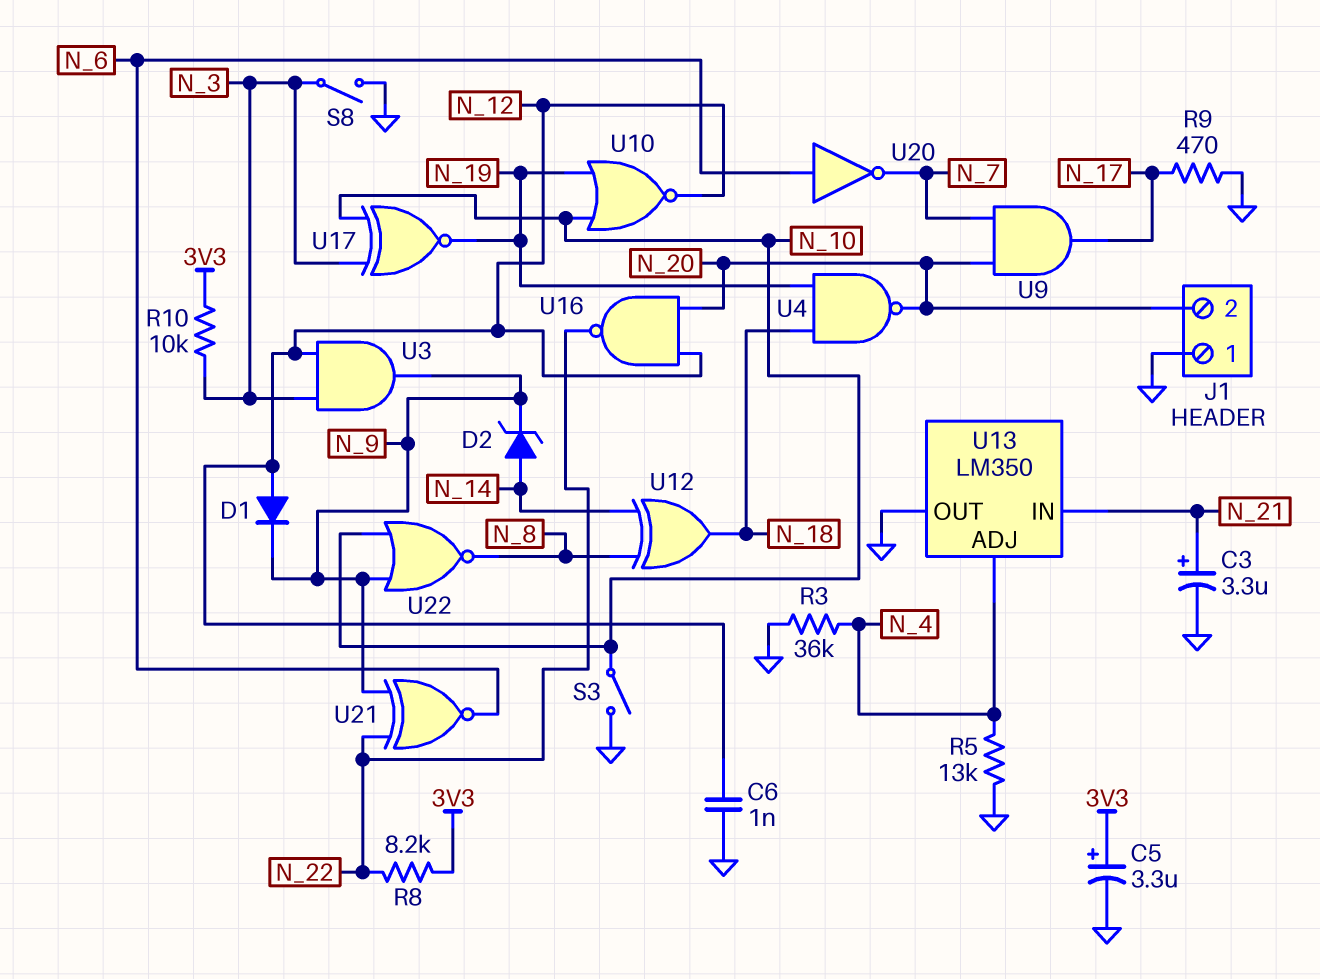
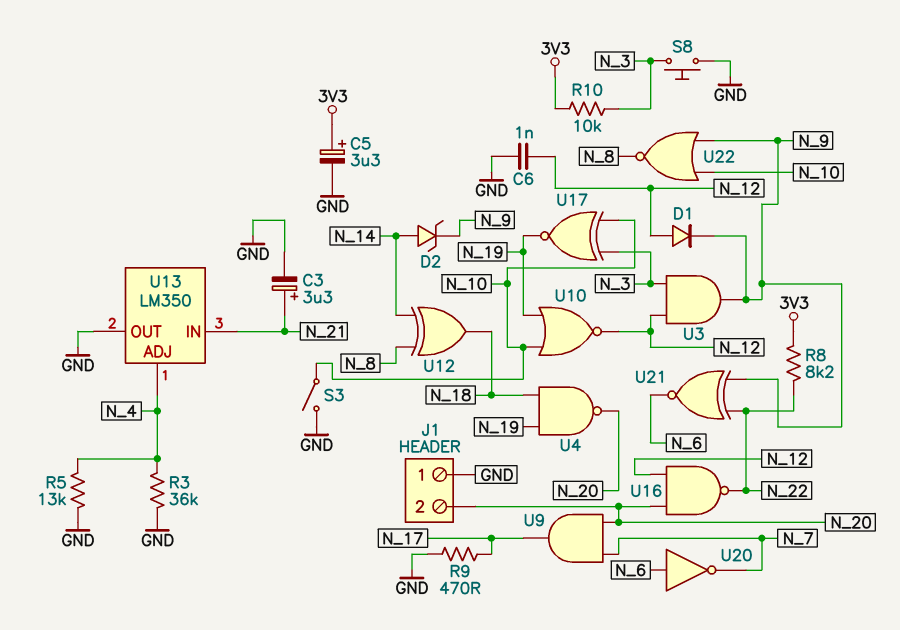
S8: switch (GND, N_3) -> button (GND, N_3)

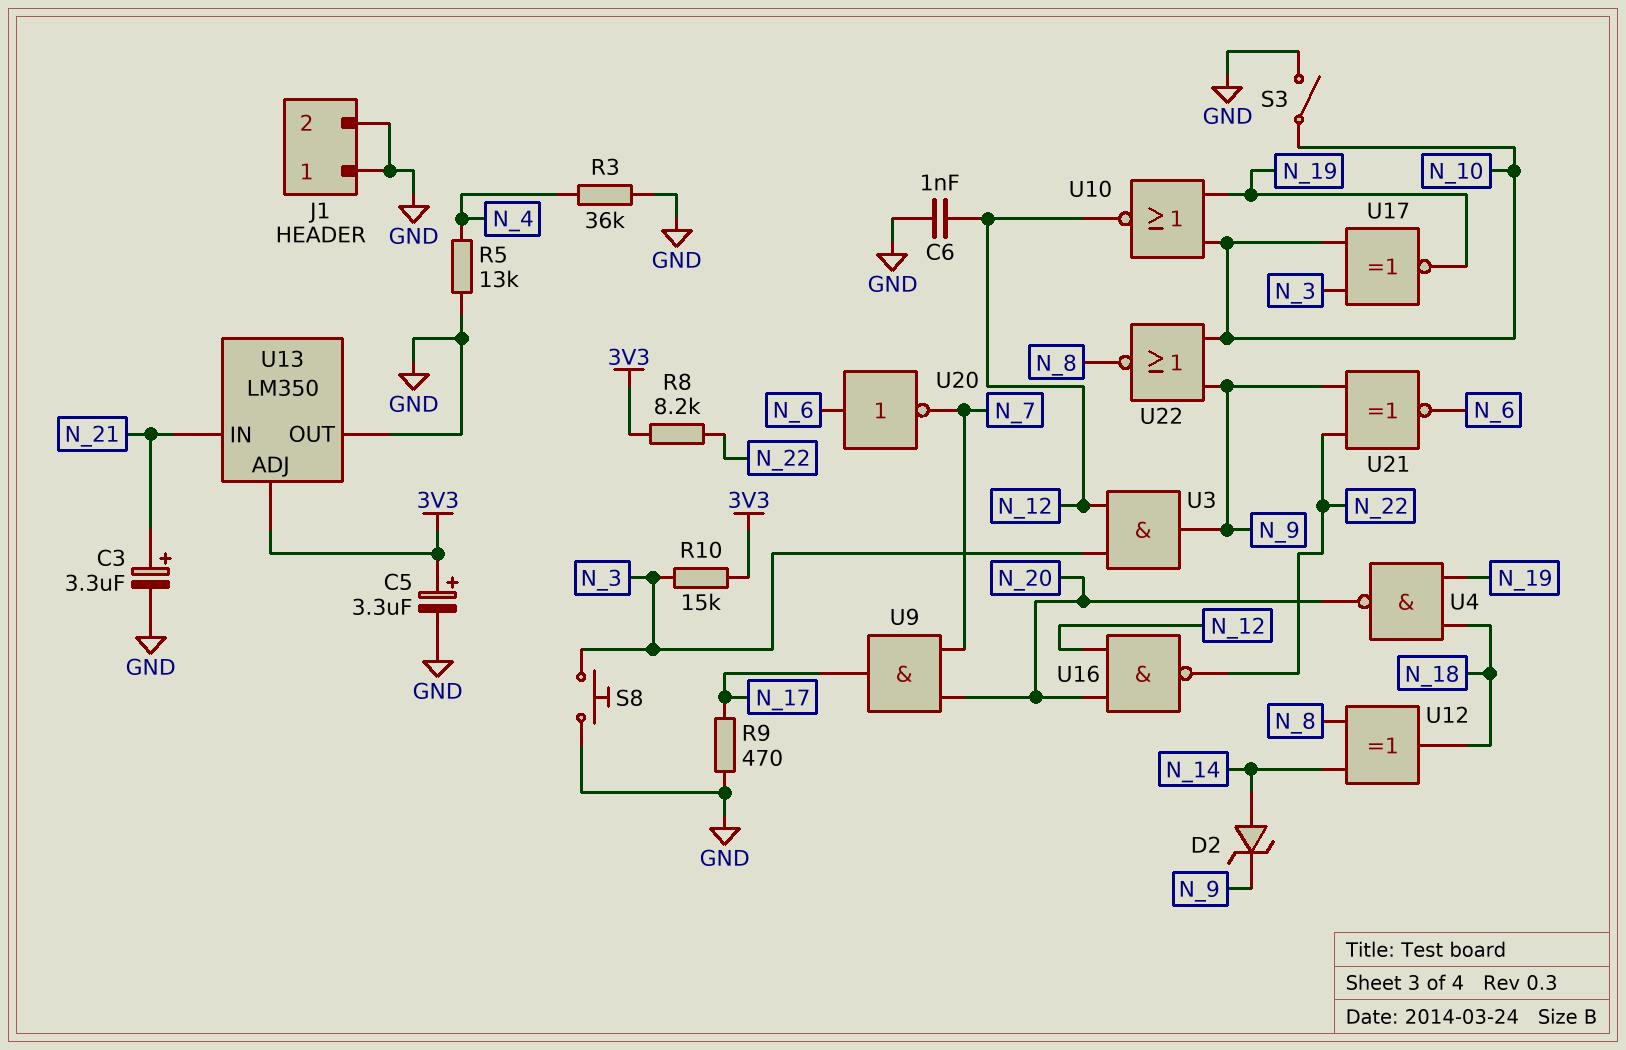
D1: diode (A N_12, K N_9) -> none
J1 pin 2: N_20 -> GND
R10: 10k (3V3, N_3) -> 15k (3V3, N_3)
U13 pin ADJ: N_4 -> 3V3

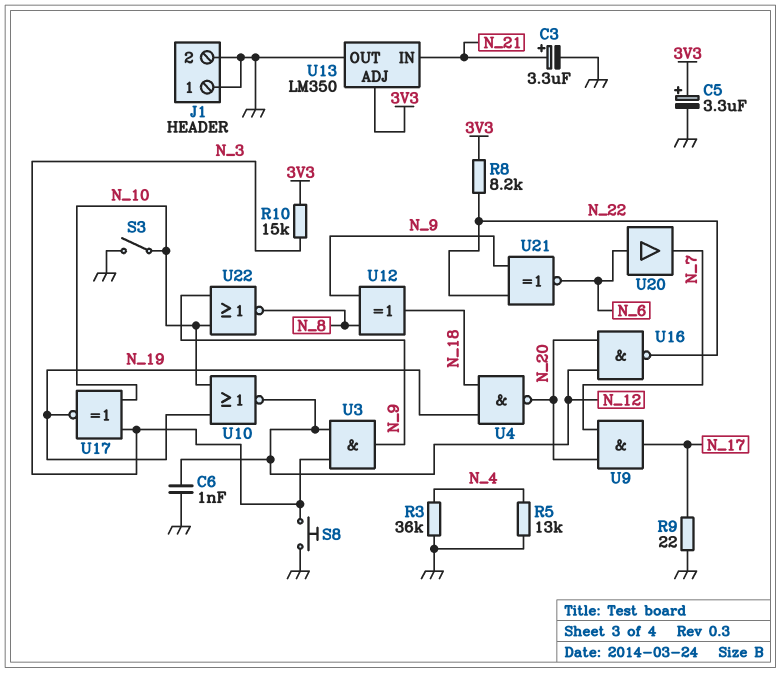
D2: zener (A N_14, K N_9) -> none
R9: 470 (GND, N_17) -> 22 (GND, N_17)
U12: XOR (in N_8, in N_14, out N_18) -> XOR (in N_8, in N_9, out N_18)
U20: NOT (in N_6, out N_7) -> buffer (in N_6, out N_7)

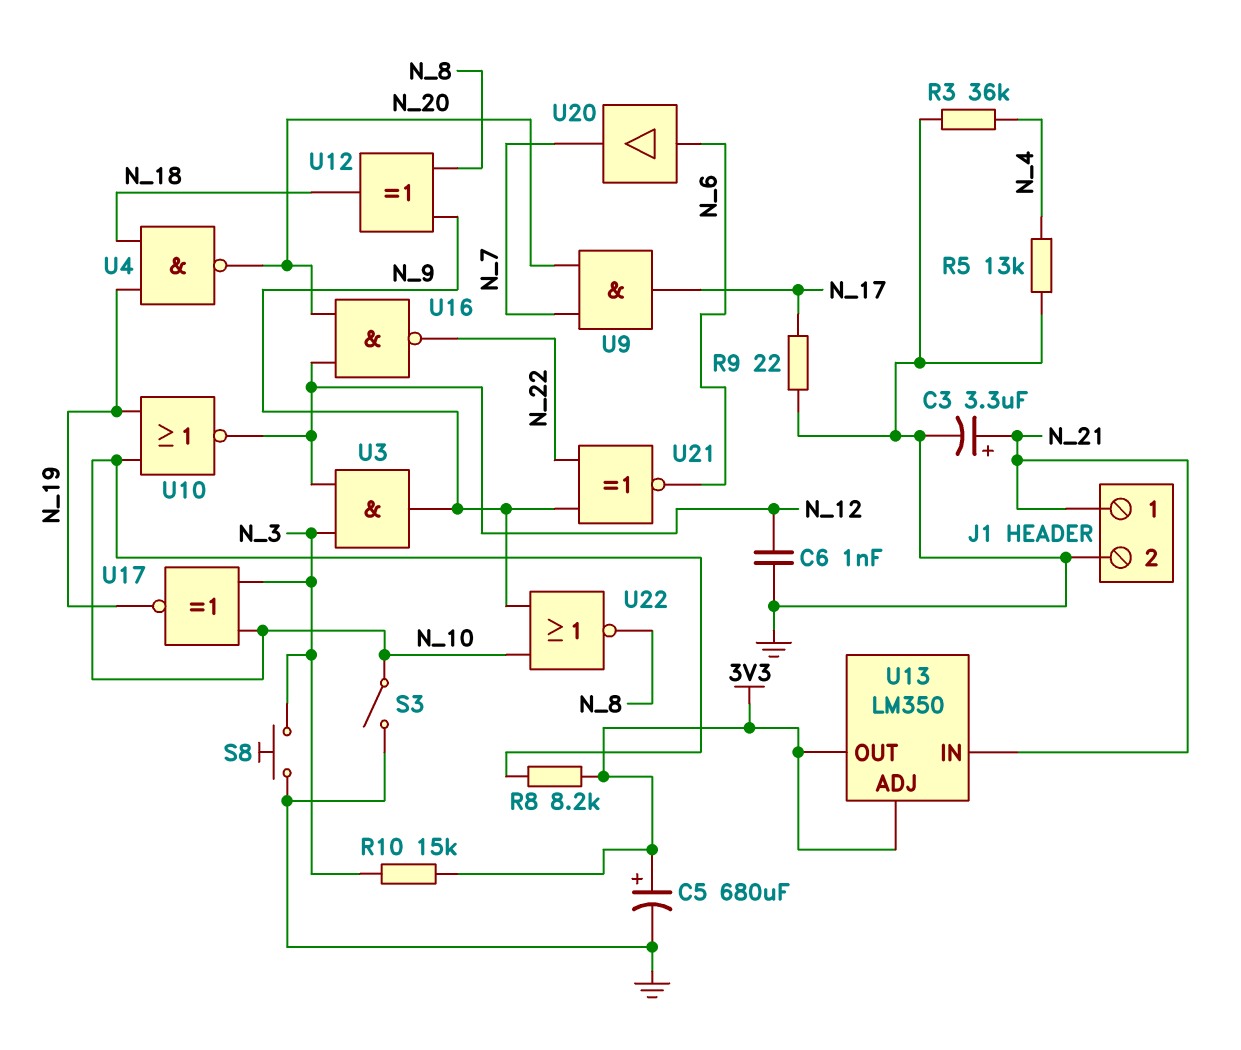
C5: 3.3uF (plus 3V3, minus GND) -> 680uF (plus 3V3, minus GND)
J1 pin 1: GND -> N_21
R8: 8.2k (3V3, N_22) -> 8.2k (3V3, N_10)
U13 pin OUT: GND -> 3V3

